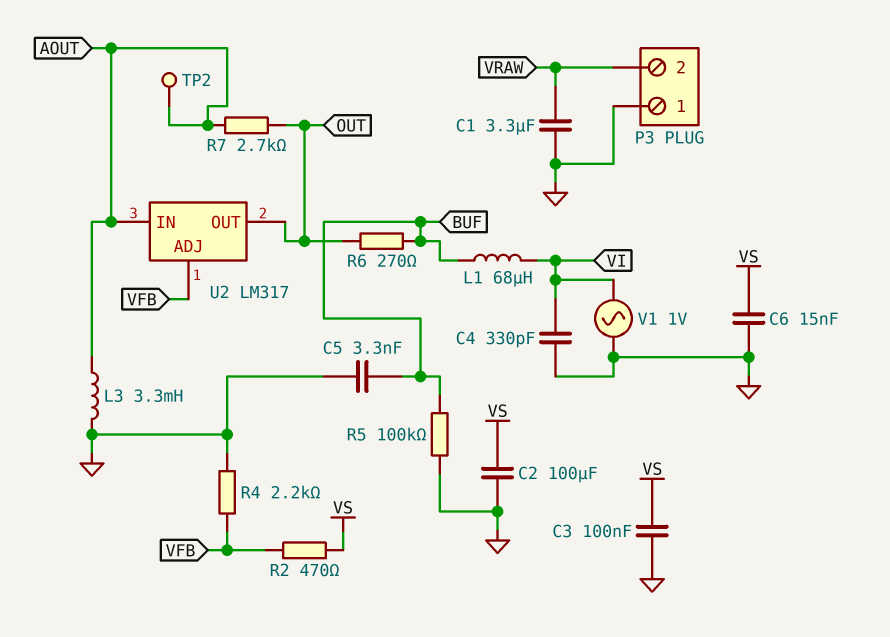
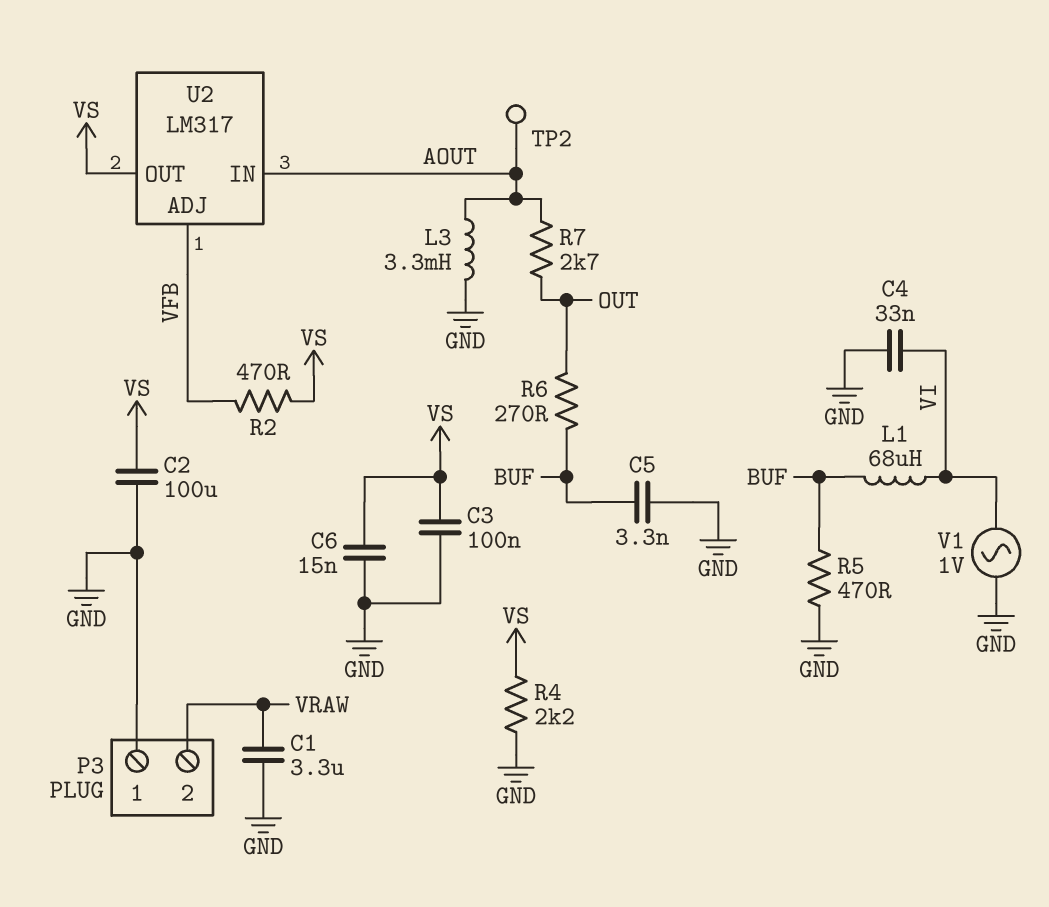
C4: 330pF (GND, VI) -> 33nF (GND, VI)
R4: 2.2k (GND, VFB) -> 2.2k (GND, VS)
R5: 100k (BUF, GND) -> 470 (BUF, GND)
U2 pin OUT: OUT -> VS

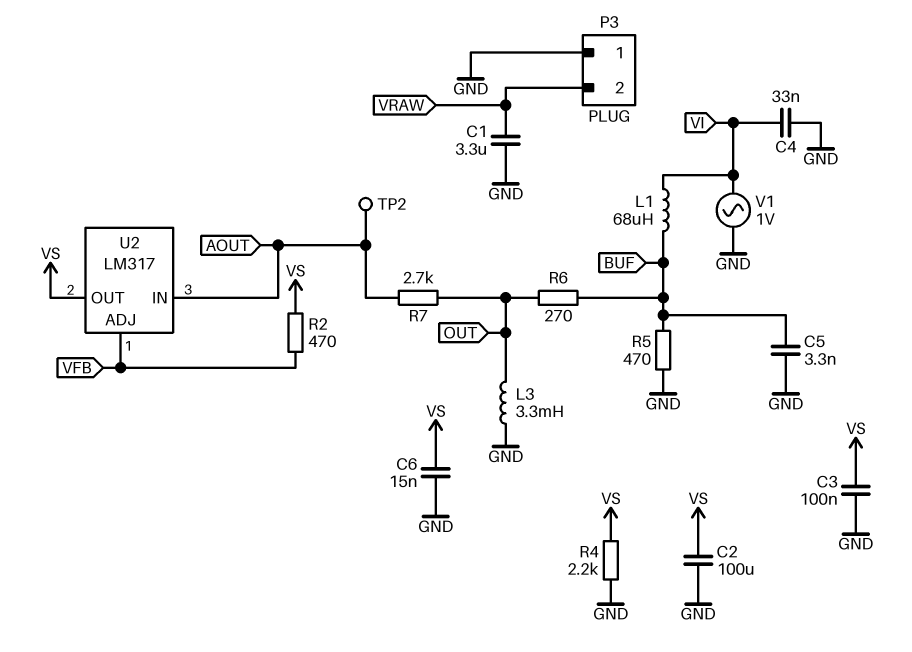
L3: 3.3mH (AOUT, GND) -> 3.3mH (GND, OUT)

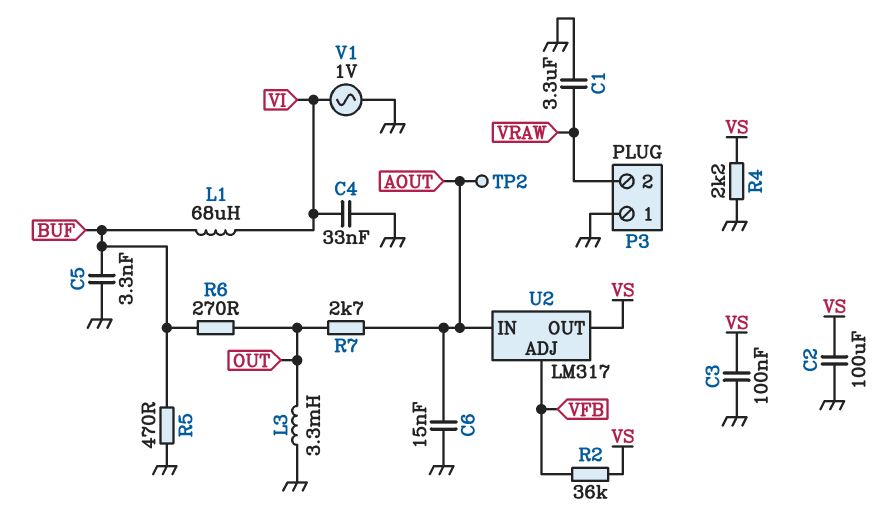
C6: 15nF (GND, VS) -> 15nF (AOUT, GND)
R2: 470 (VFB, VS) -> 36k (VFB, VS)

